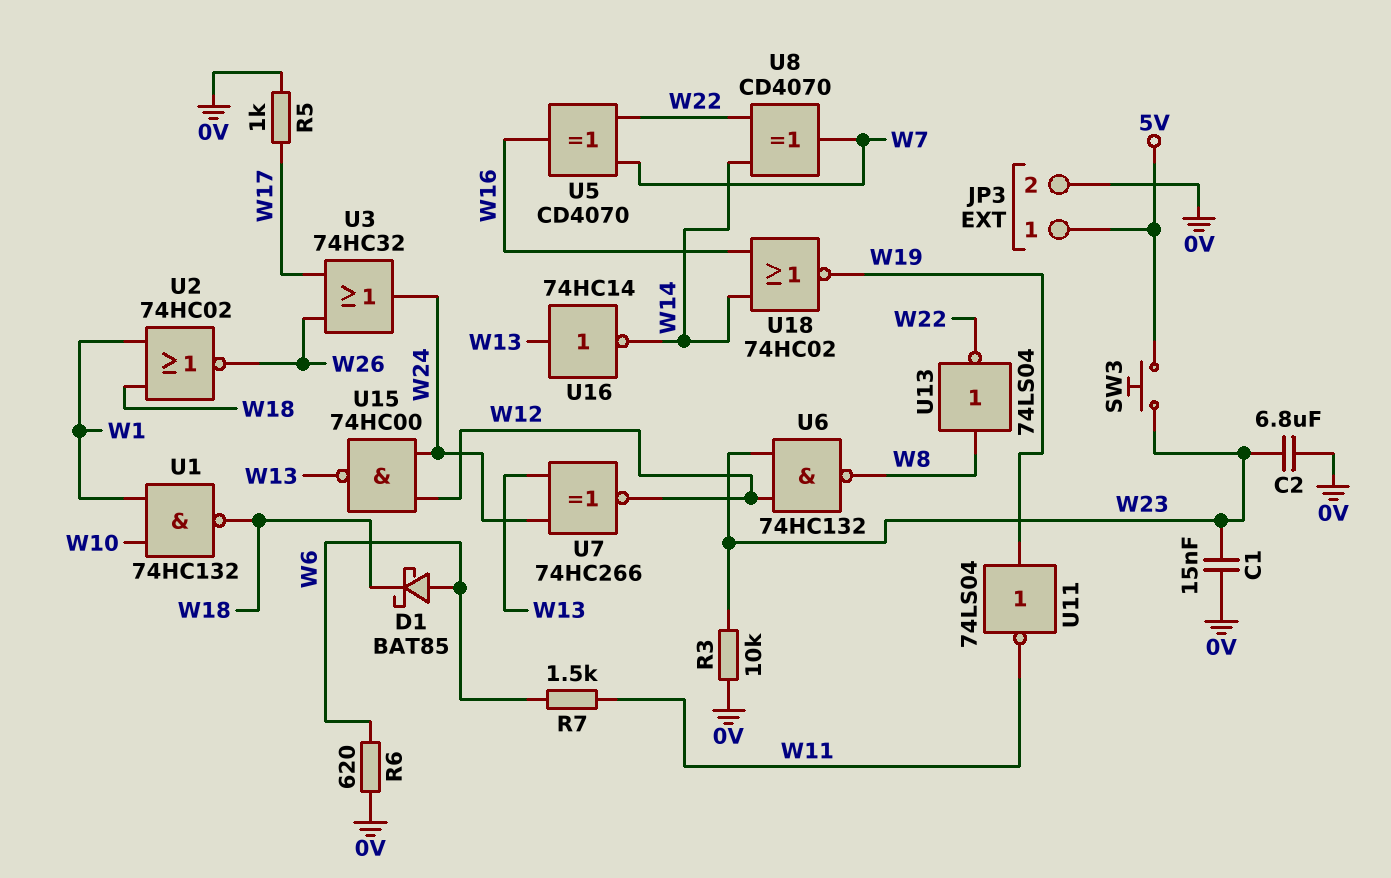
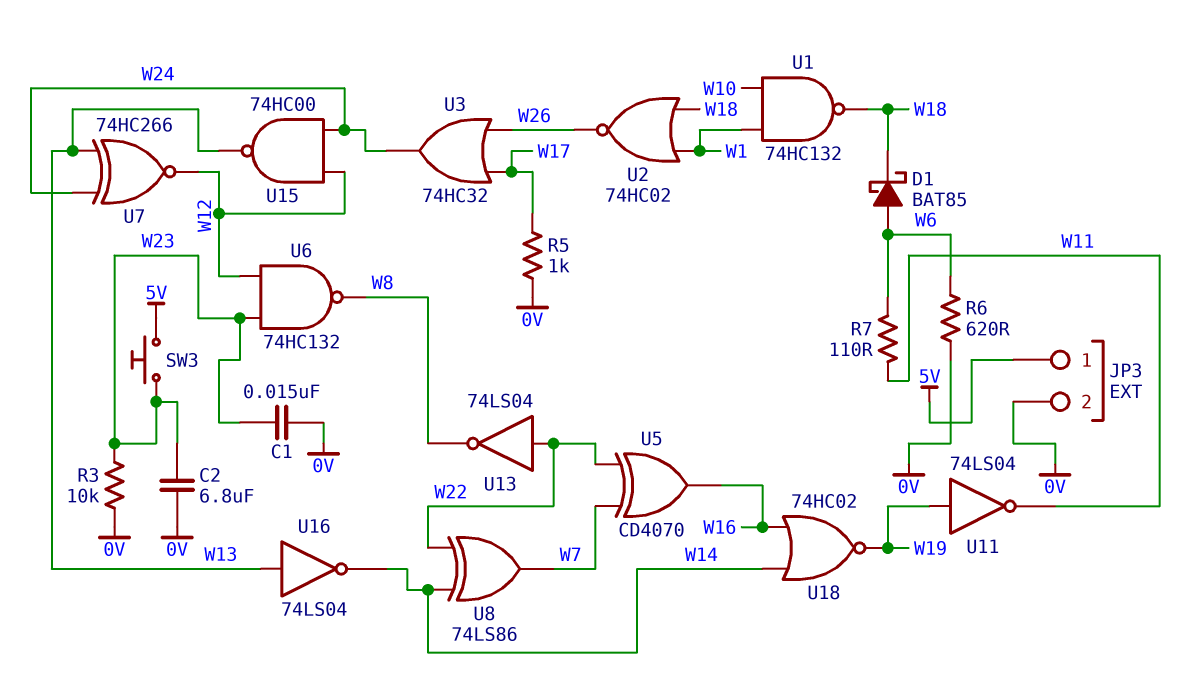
R7: 1.5k (W6, W11) -> 110 (W6, W11)
U8: XOR CD4070 (in W14, in W22, out W7) -> XOR 74LS86 (in W14, in W22, out W7)
U13: NOT 74LS04 (in W8, out W22) -> NOT 74LS04 (in W22, out W8)
U16: NOT 74HC14 (in W13, out W14) -> NOT 74LS04 (in W13, out W14)

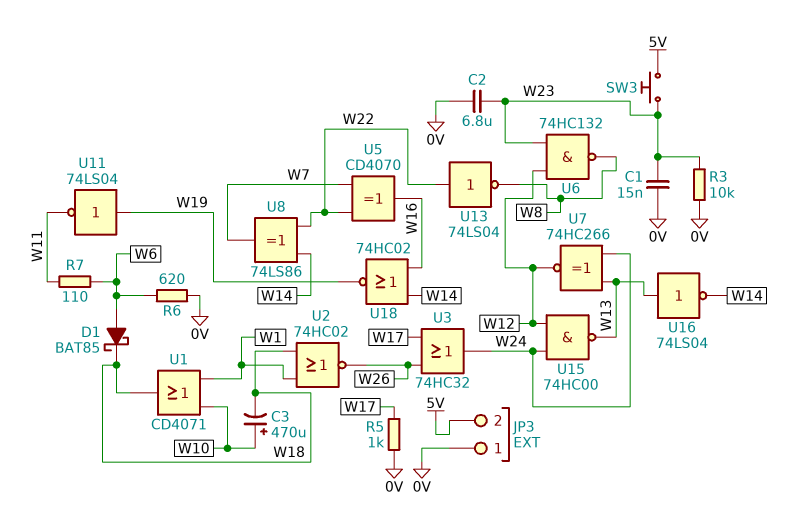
C3: none -> 470uF (plus W10, minus W18)
JP3 pin 1: 5V -> 0V
JP3 pin 2: 0V -> 5V
U1: NAND 74HC132 (in W1, in W10, out W18) -> OR CD4071 (in W1, in W10, out W18)

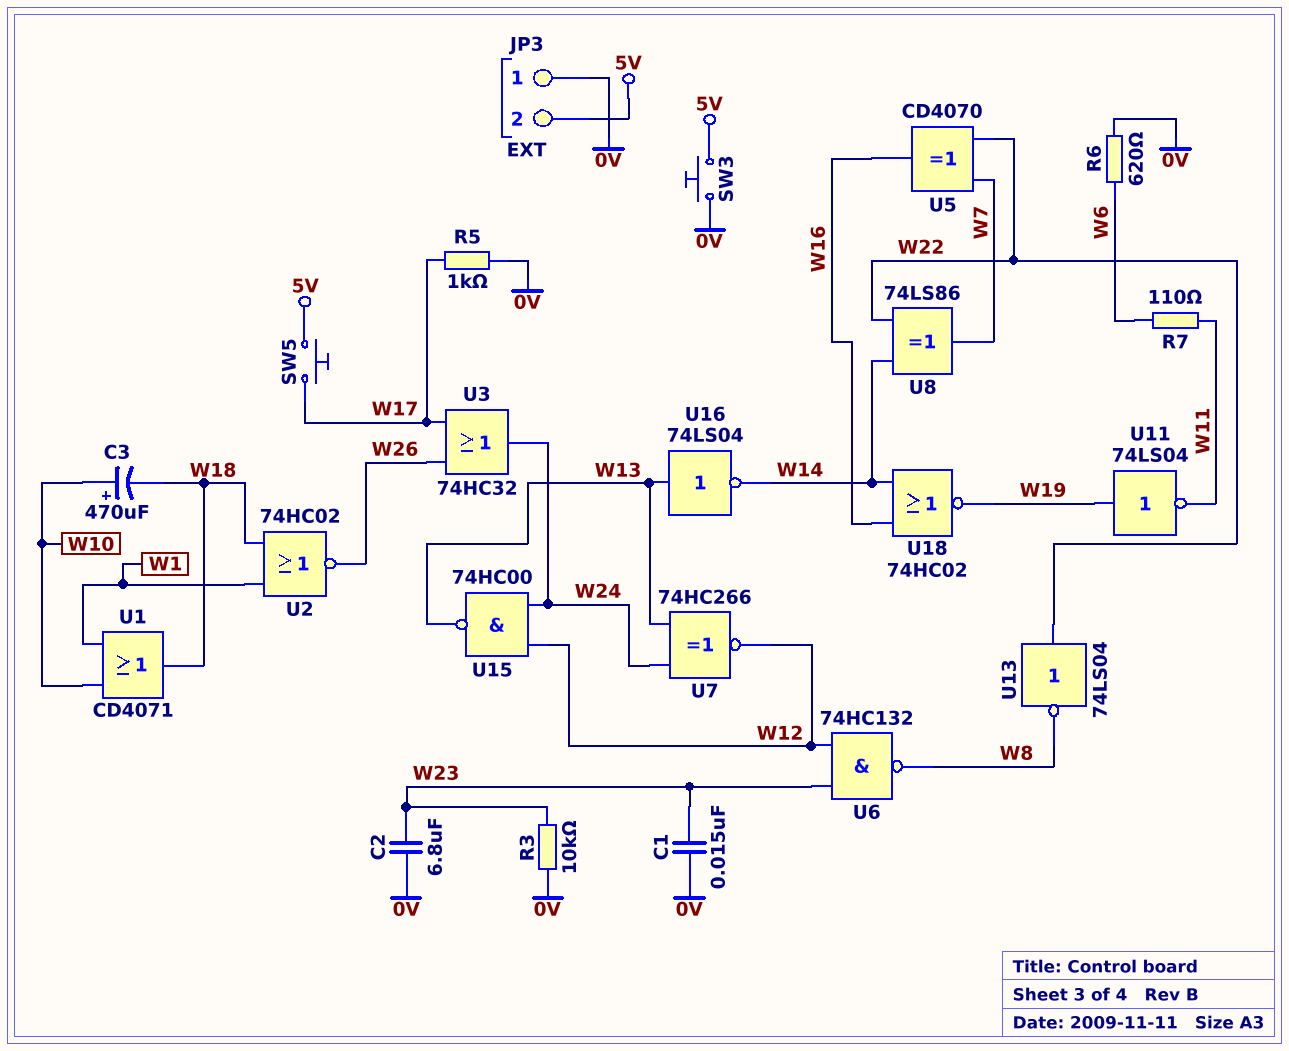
D1: schottky BAT85 (A W6, K W18) -> none
SW3: button (5V, W23) -> button (0V, 5V)
SW5: none -> button (5V, W17)

